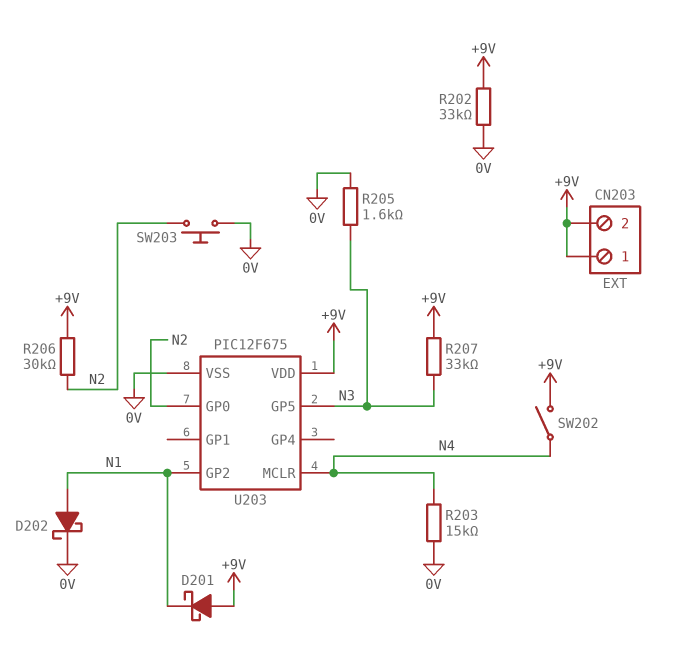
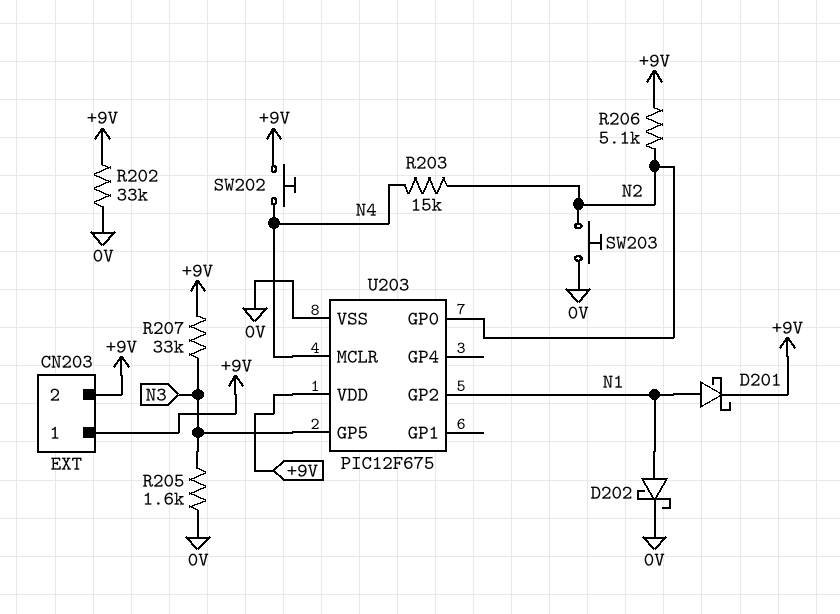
D201: schottky (A +9V, K N1) -> schottky (A N1, K +9V)
R203: 15k (0V, N4) -> 15k (N2, N4)
R206: 30k (+9V, N2) -> 5.1k (+9V, N2)
SW202: switch (+9V, N4) -> button (+9V, N4)

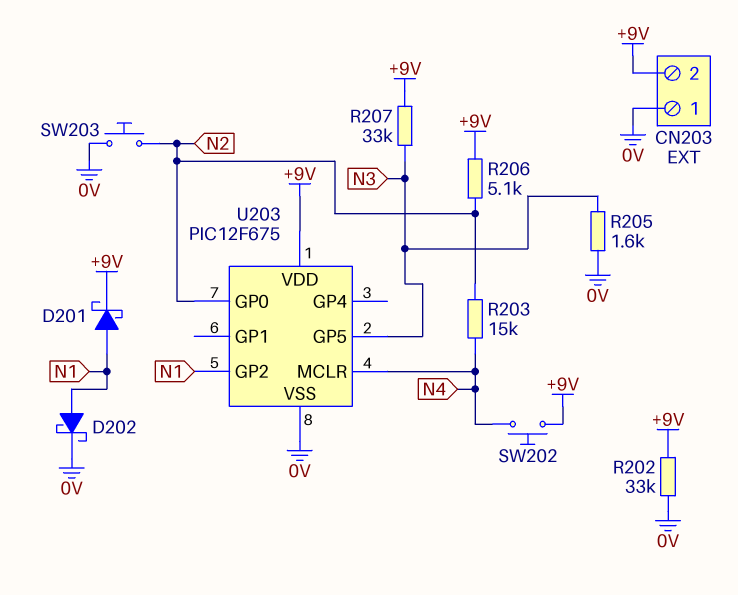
CN203 pin 1: +9V -> 0V

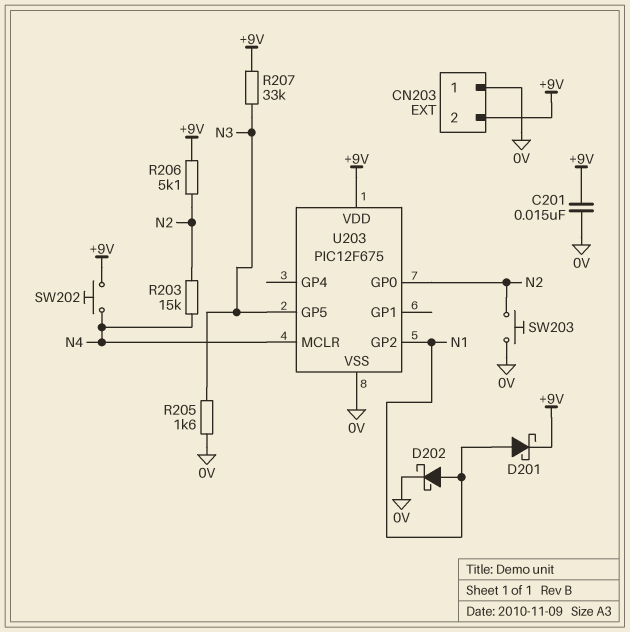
C201: none -> 15nF (+9V, 0V)
R202: 33k (+9V, 0V) -> none

